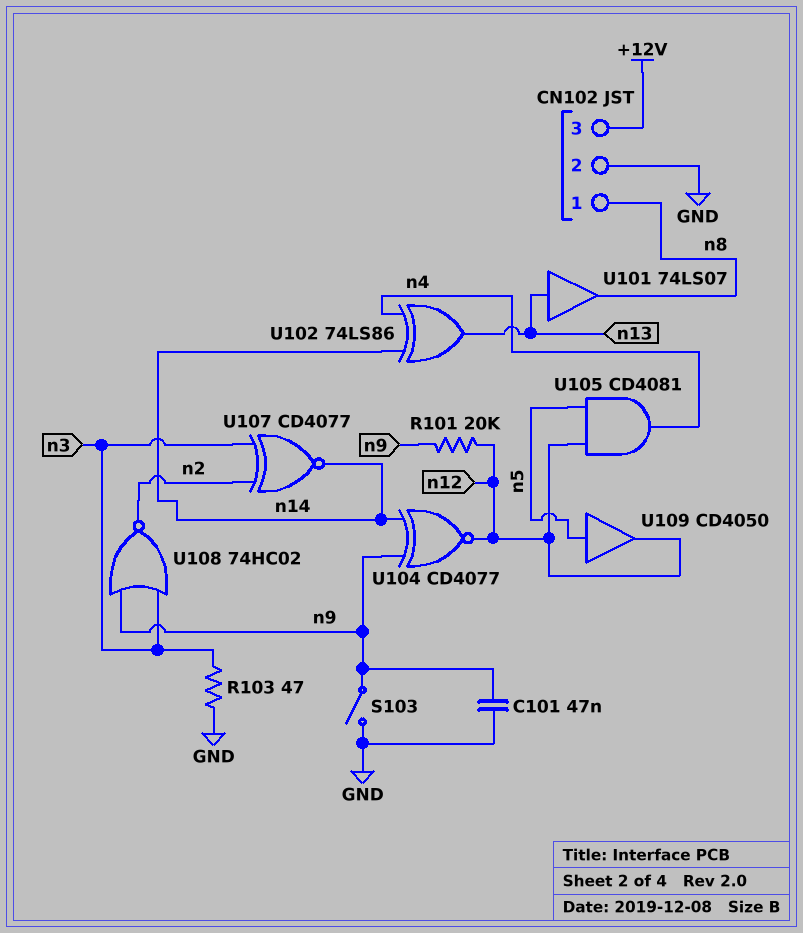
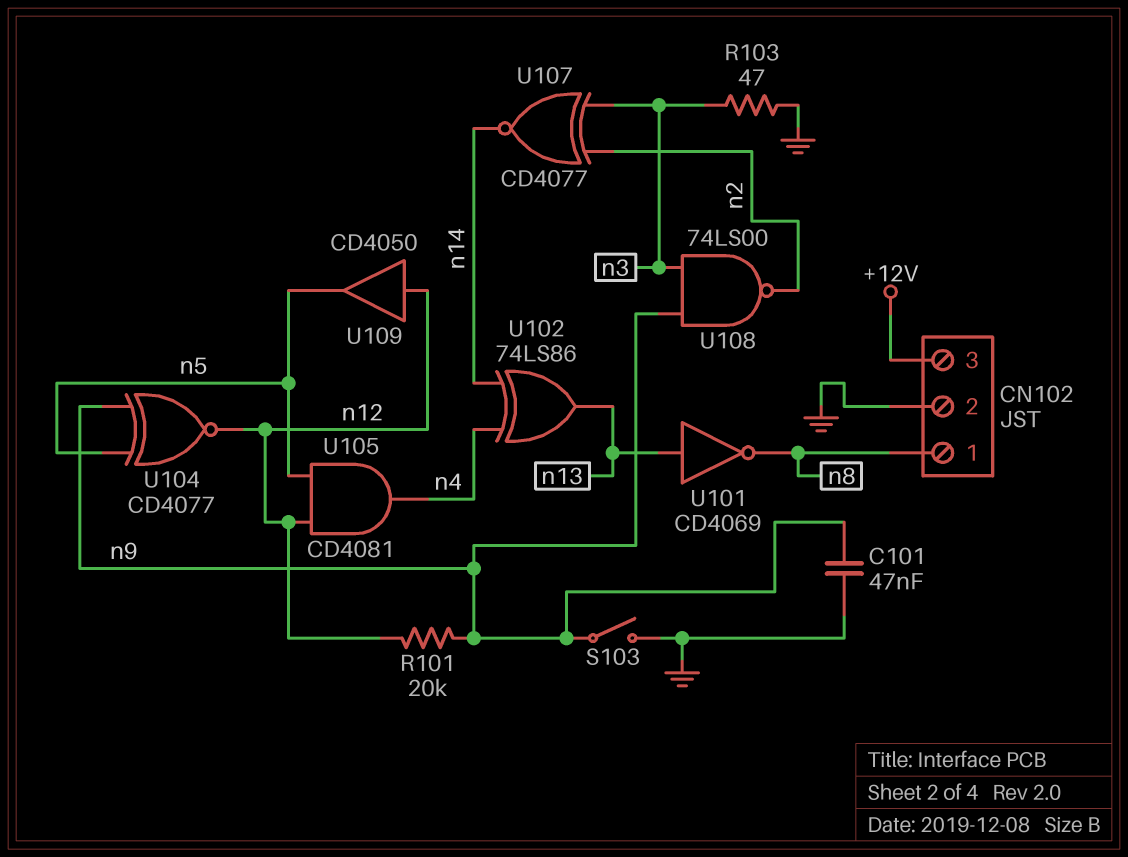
U101: buffer 74LS07 (in n13, out n8) -> NOT CD4069 (in n13, out n8)
U104: XNOR CD4077 (in n9, in n14, out n12) -> XNOR CD4077 (in n5, in n9, out n12)
U108: NOR 74HC02 (in n3, in n9, out n2) -> NAND 74LS00 (in n3, in n9, out n2)
U109: buffer CD4050 (in n5, out n12) -> buffer CD4050 (in n12, out n5)

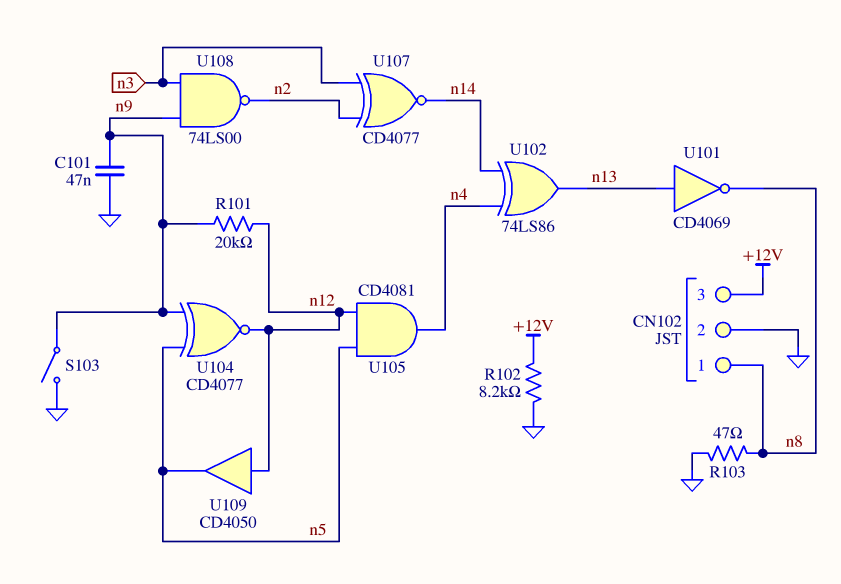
R102: none -> 8.2k (+12V, GND)
R103: 47 (GND, n3) -> 47 (GND, n8)

